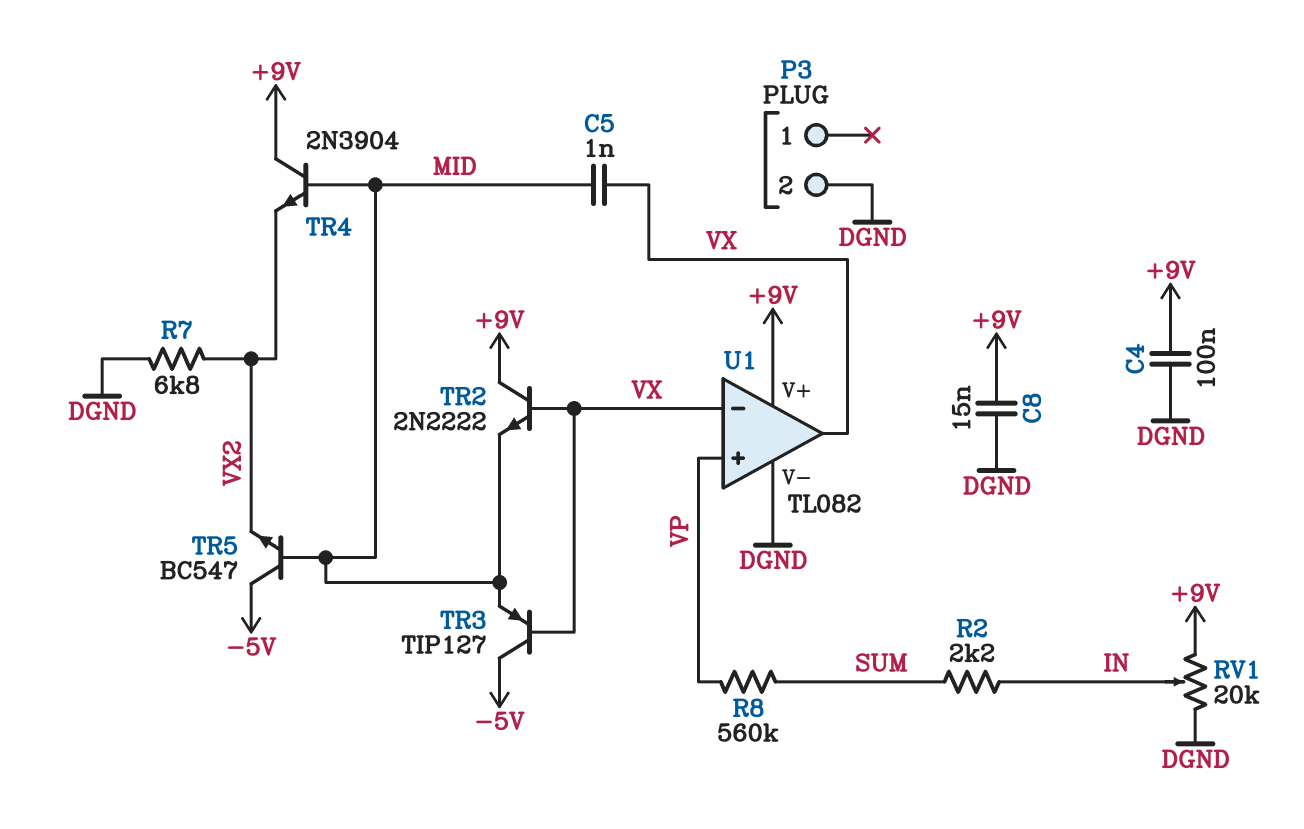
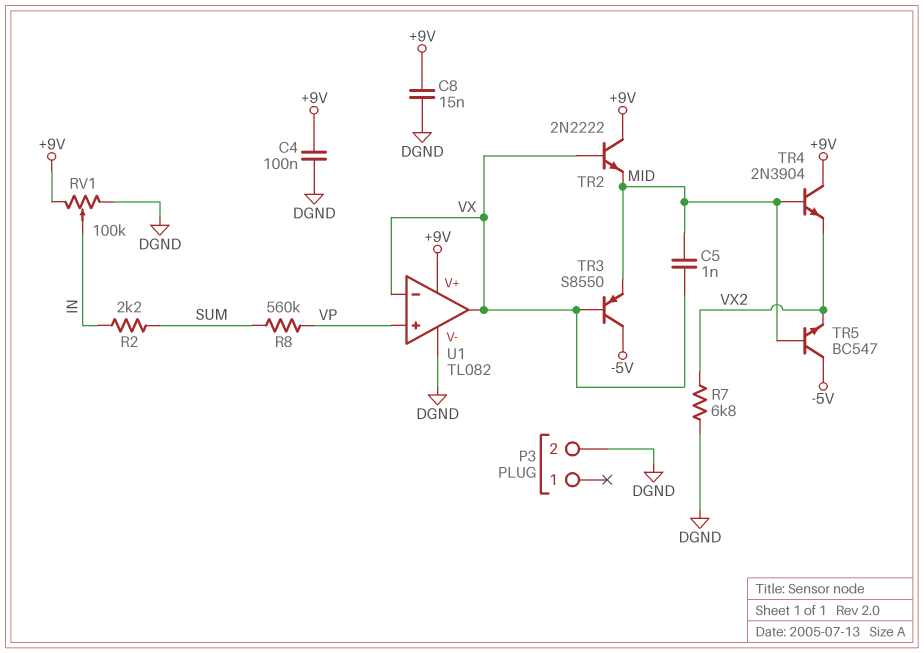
RV1: 20k (+9V, DGND, wiper IN) -> 100k (+9V, DGND, wiper IN)
TR3: PNP TIP127 (B VX, C -5V, E MID) -> PNP S8550 (B VX, C -5V, E MID)

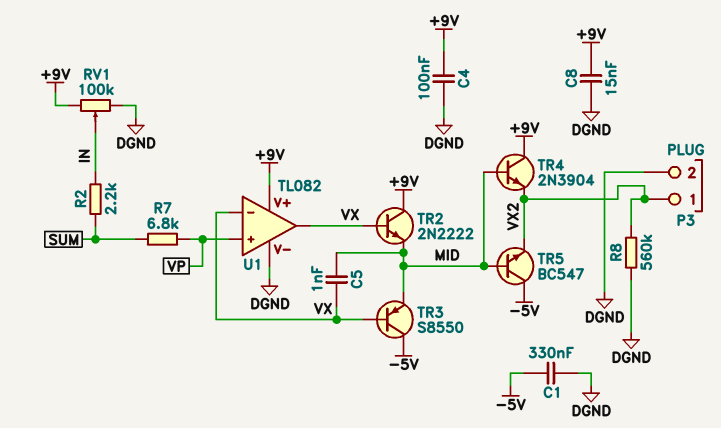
C1: none -> 330nF (-5V, DGND)
P3 pin 1: none -> VX2
R7: 6.8k (DGND, VX2) -> 6.8k (SUM, VP)
R8: 560k (SUM, VP) -> 560k (DGND, VX2)

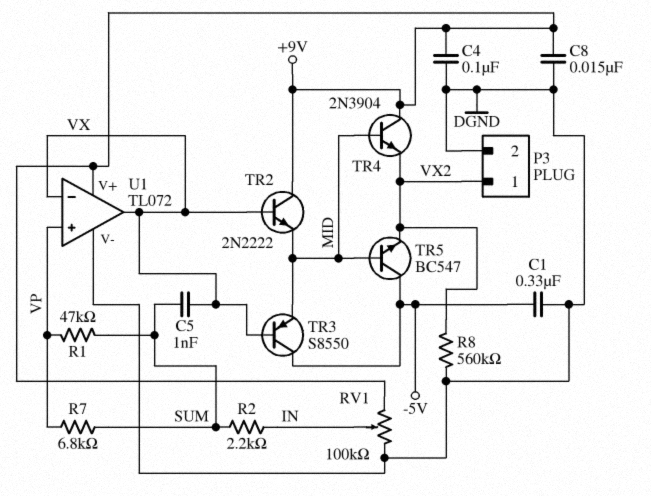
C5: 1nF (MID, VX) -> 1nF (SUM, VX)
R1: none -> 47k (SUM, VP)
U1: TL082 -> TL072

